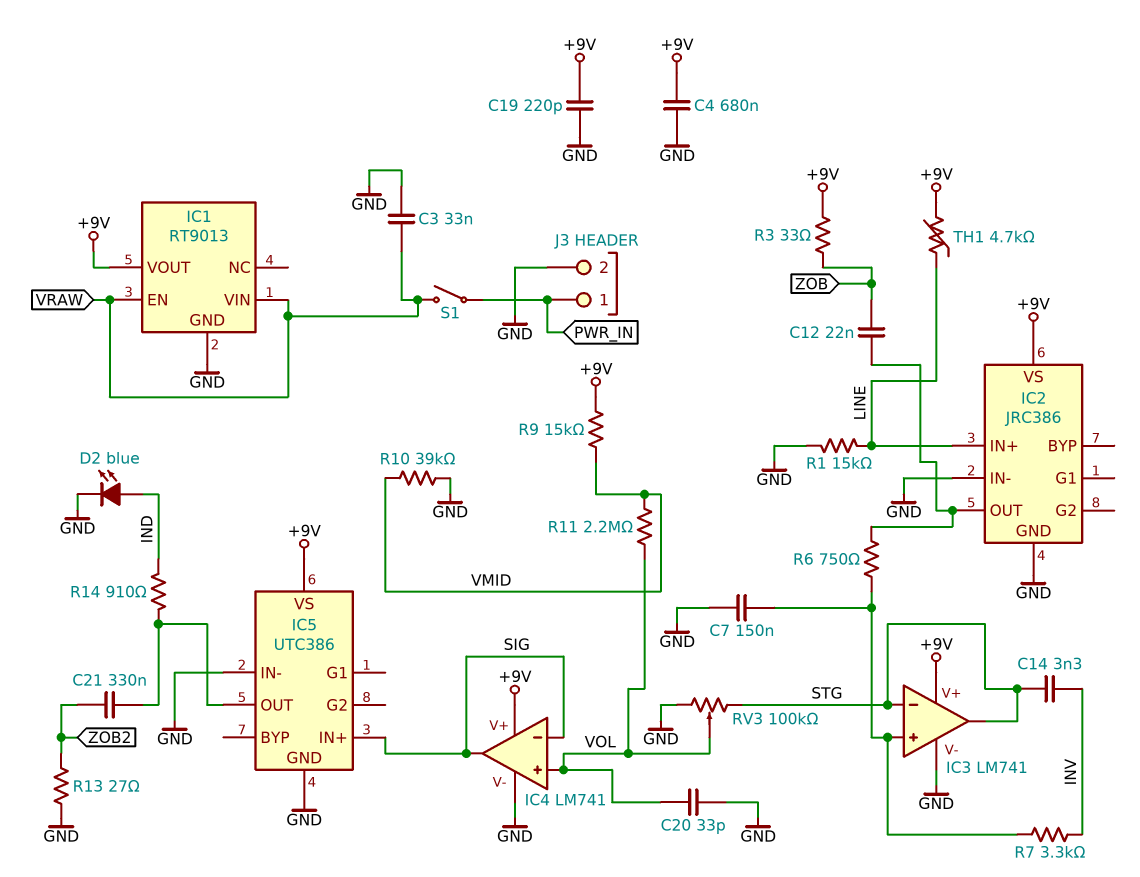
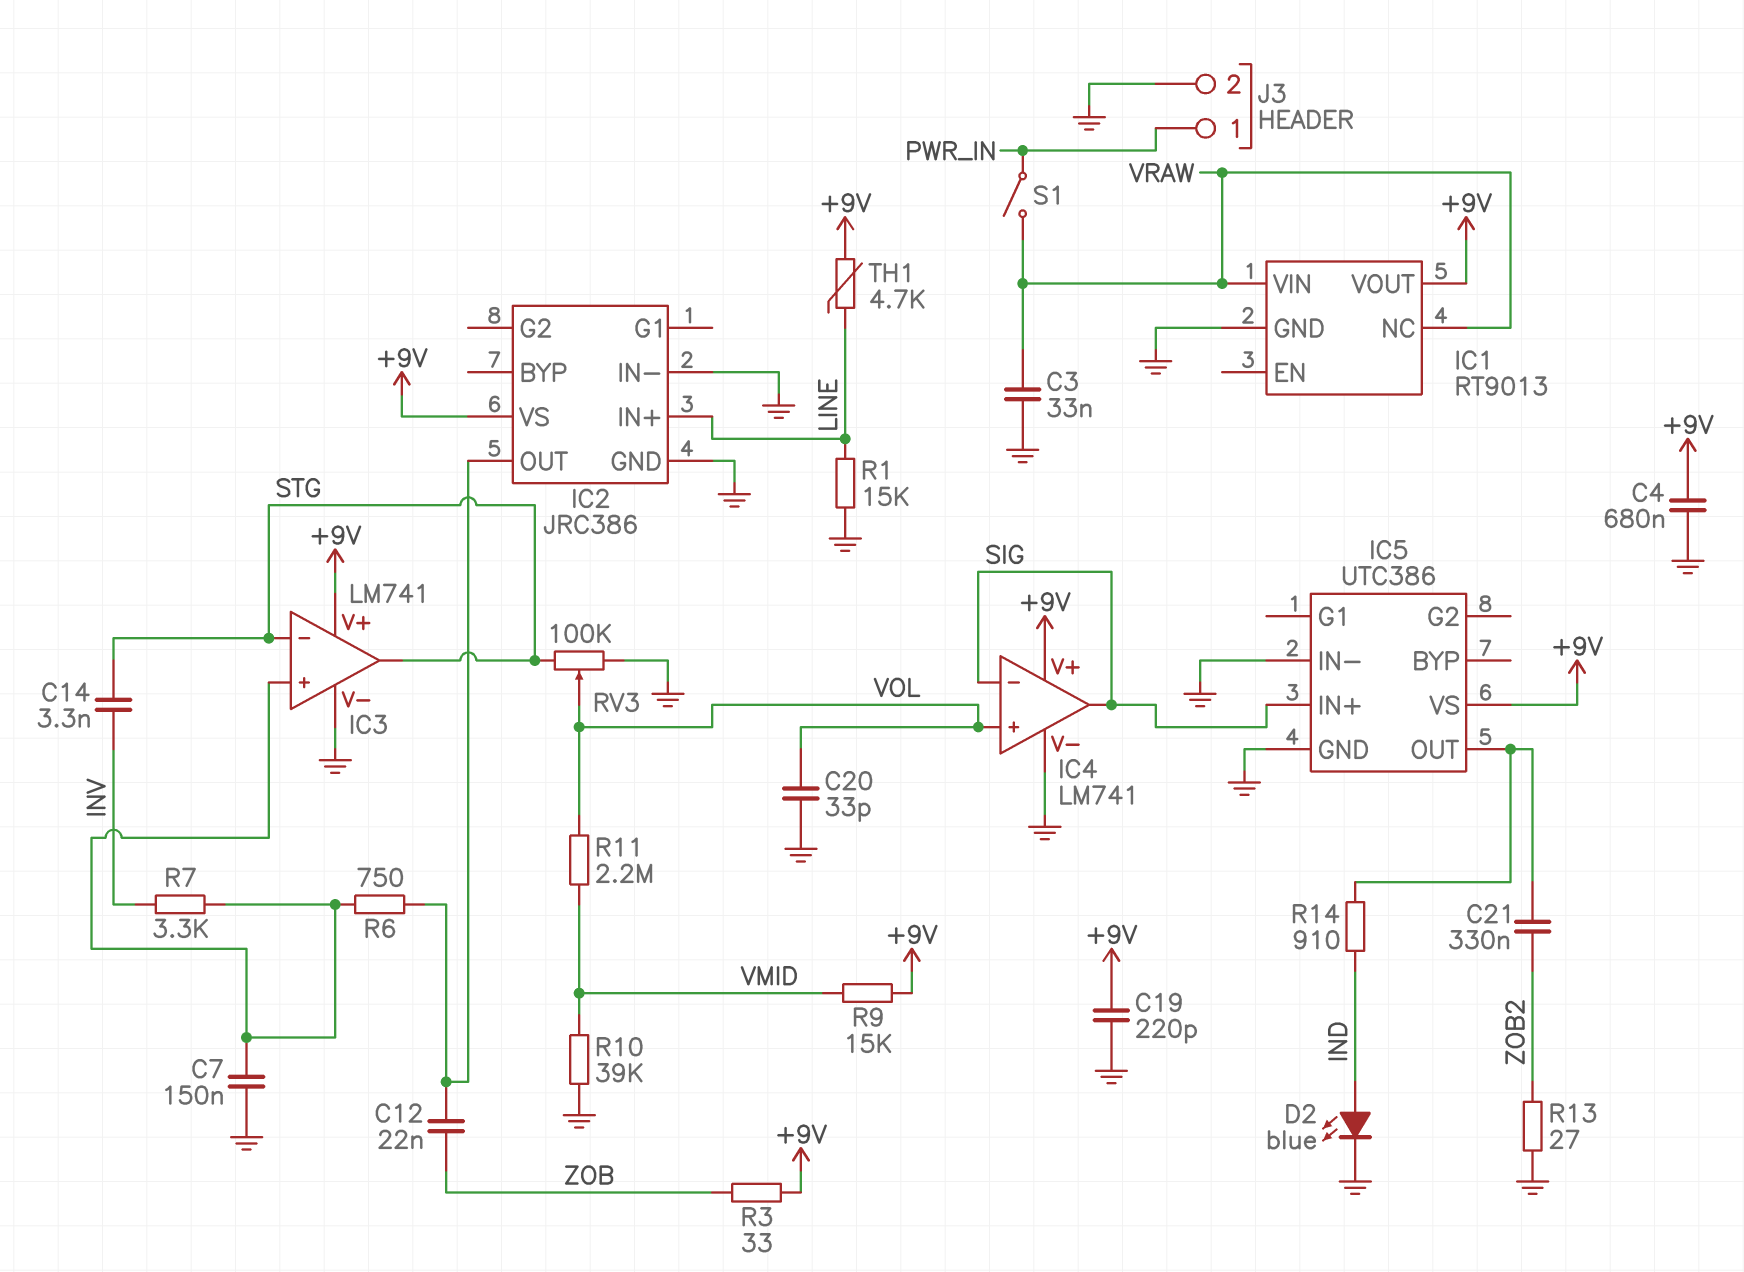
IC1 pin EN: VRAW -> none
IC1 pin NC: none -> VRAW

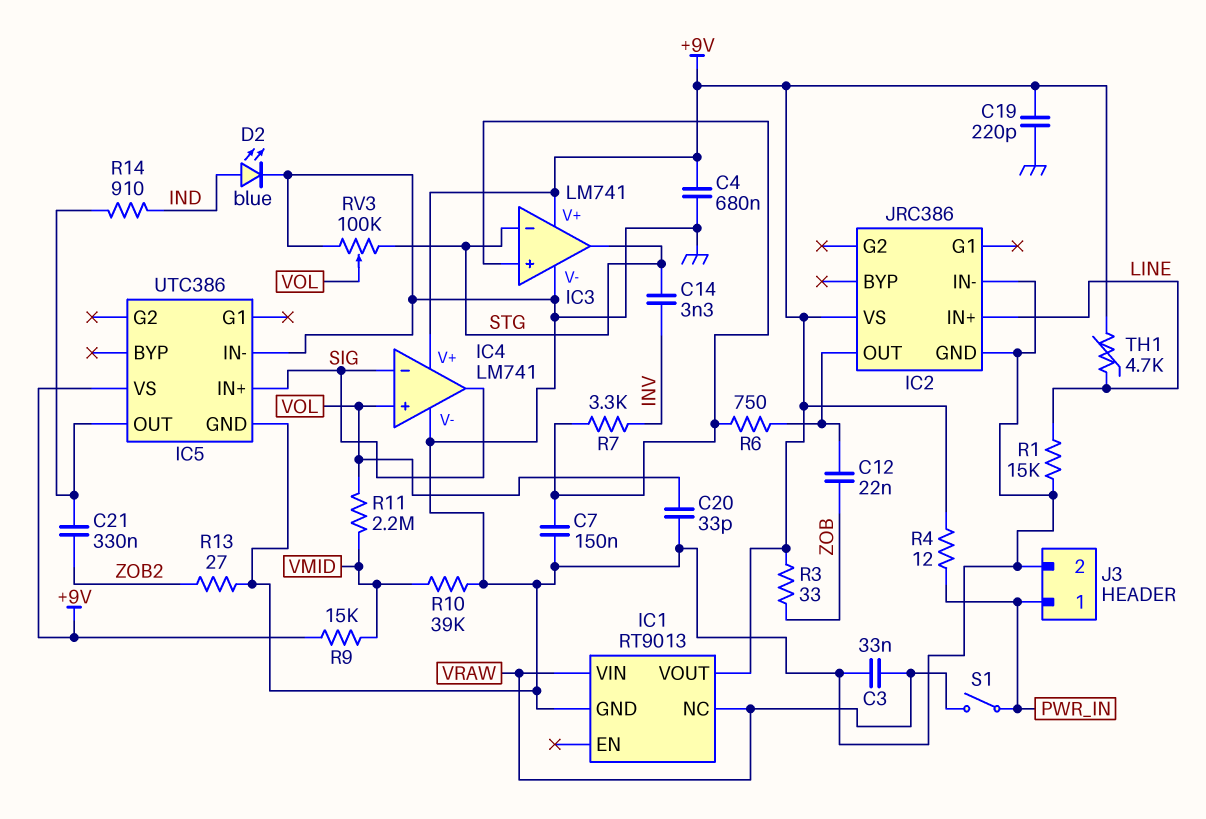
R4: none -> 12 (+9V, PWR_IN)

